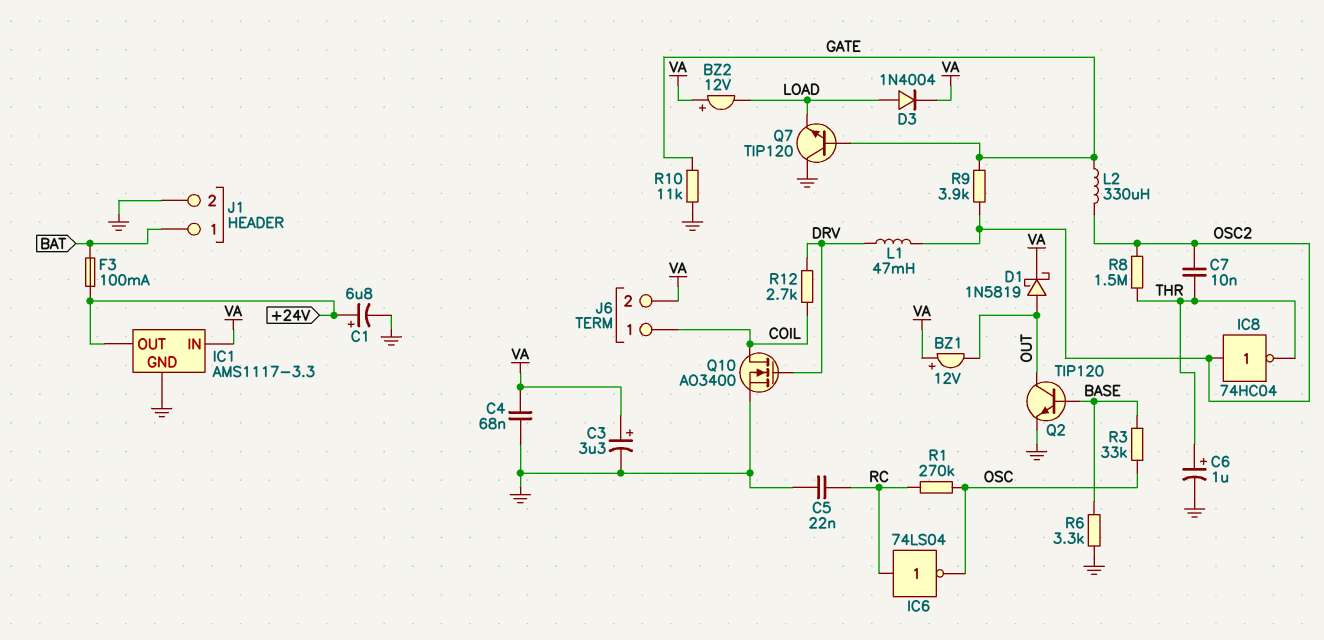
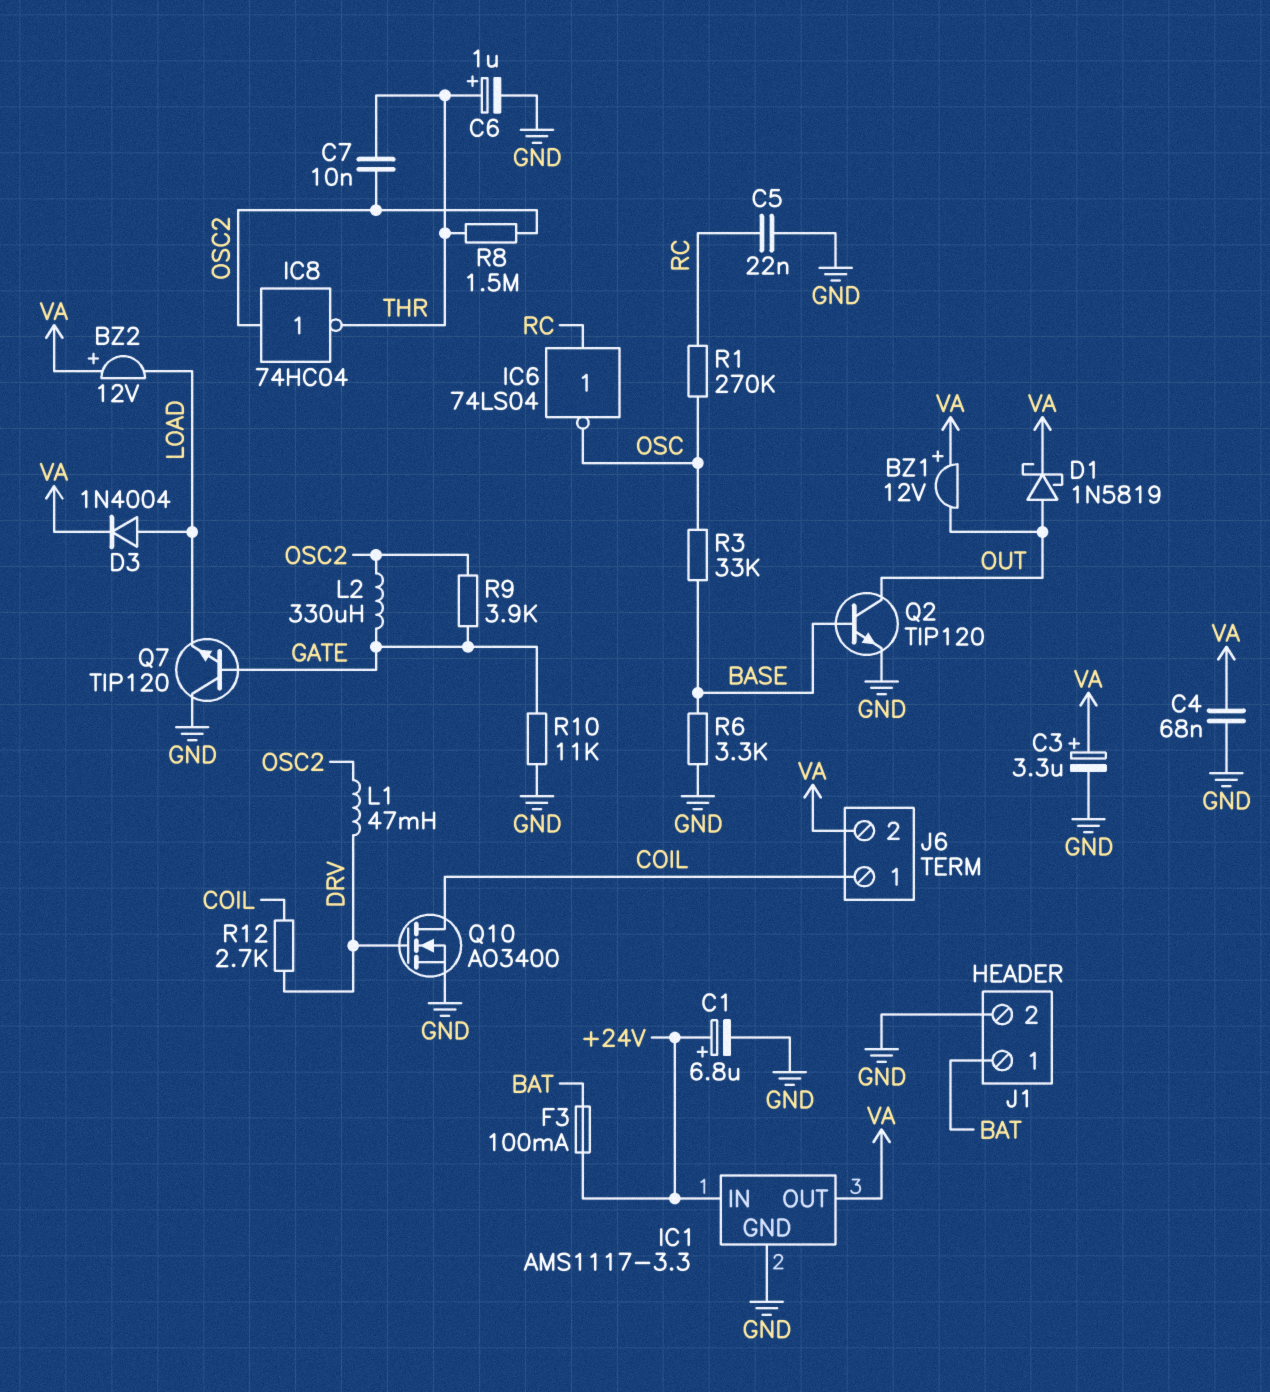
IC1 pin IN: VA -> +24V
IC1 pin OUT: +24V -> VA

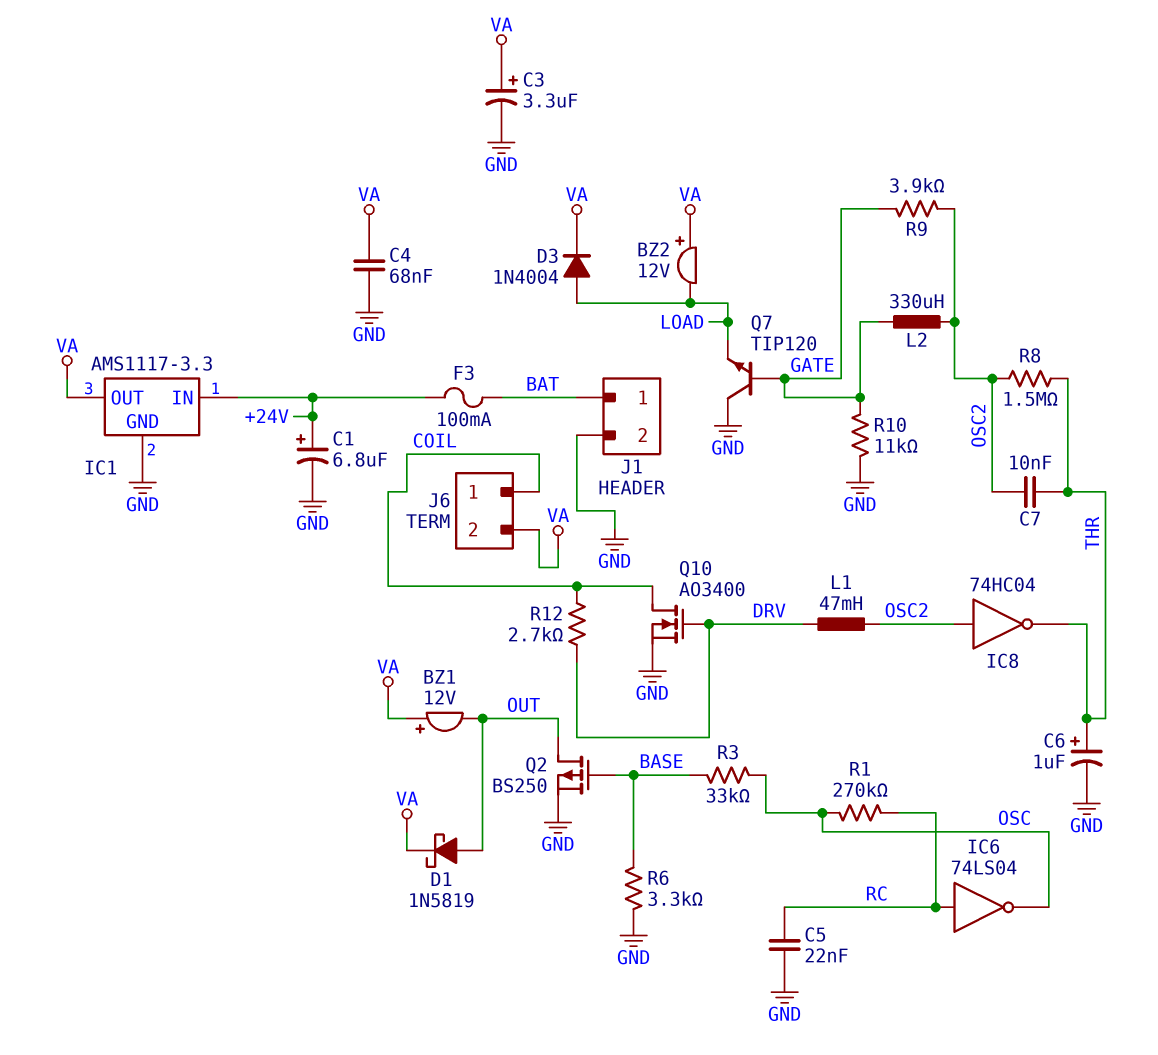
Q2: NPN TIP120 (B BASE, C OUT, E GND) -> PMOS BS250 (G BASE, D OUT, S GND)

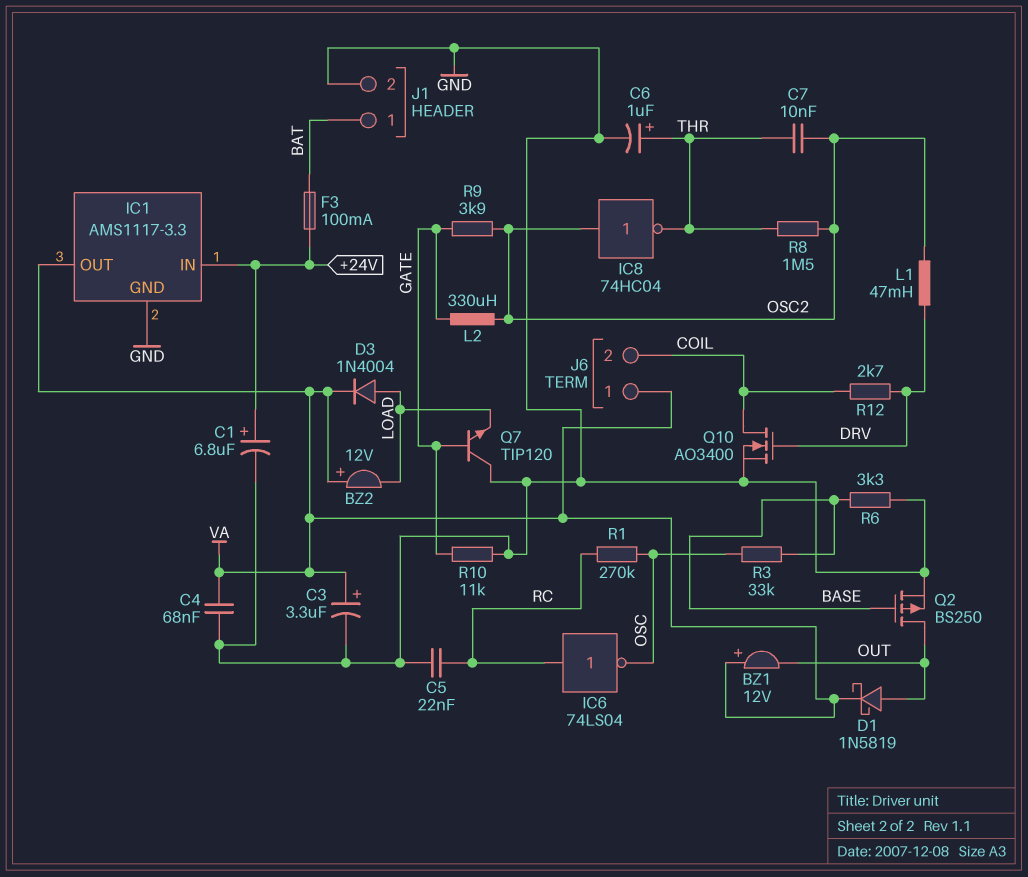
J6 pin 1: COIL -> VA
J6 pin 2: VA -> COIL

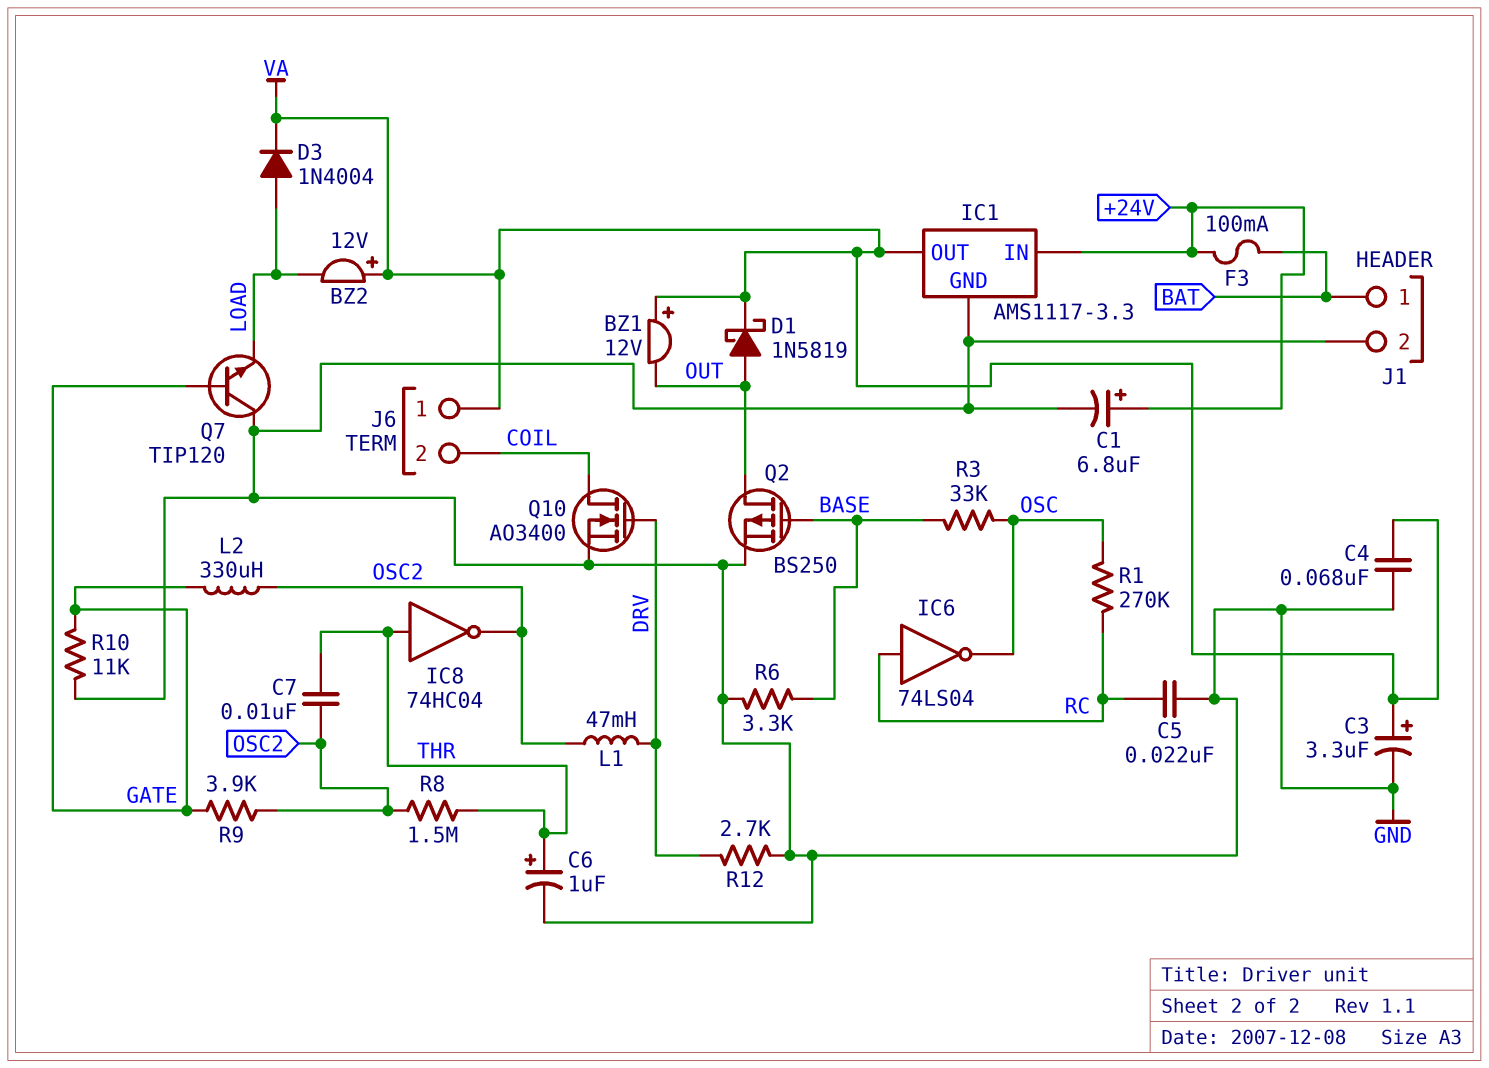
IC8: NOT 74HC04 (in OSC2, out THR) -> NOT 74HC04 (in THR, out OSC2)
R12: 2.7k (COIL, DRV) -> 2.7k (DRV, GND)

